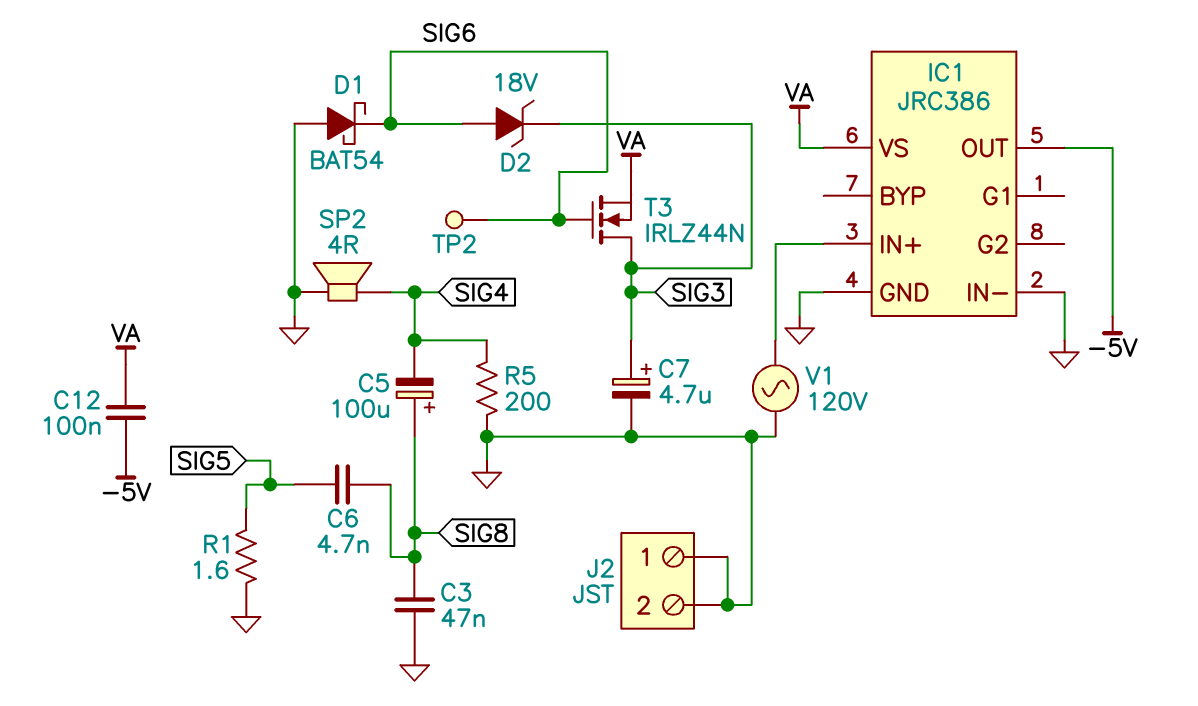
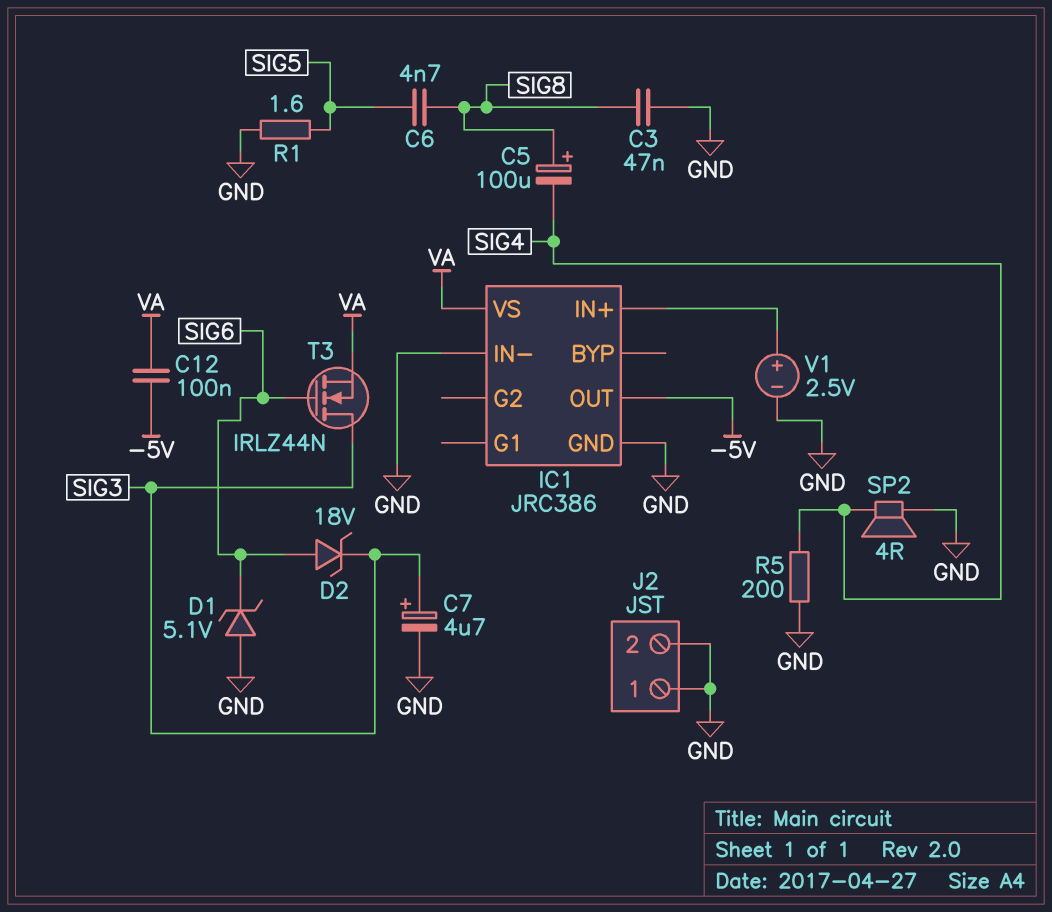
D1: schottky BAT54 (A GND, K SIG6) -> zener 5.1V (A GND, K SIG6)
TP2: test point (SIG6) -> none
V1: AC 120V (GND, IC1/IN+) -> 2.5V (plus IC1/IN+, minus GND)

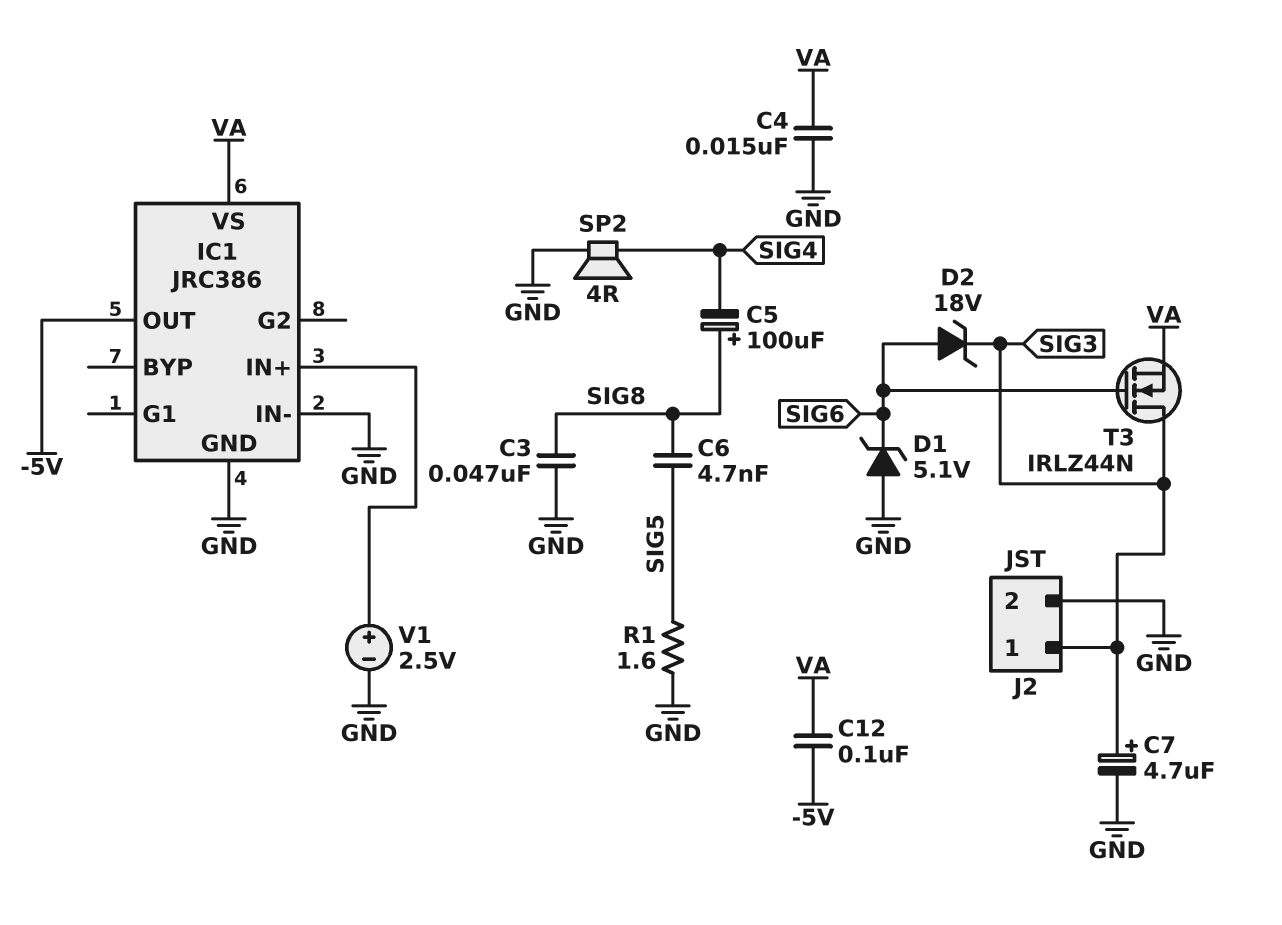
C4: none -> 15nF (GND, VA)
J2 pin 1: GND -> SIG3
R5: 200 (GND, SIG4) -> none

